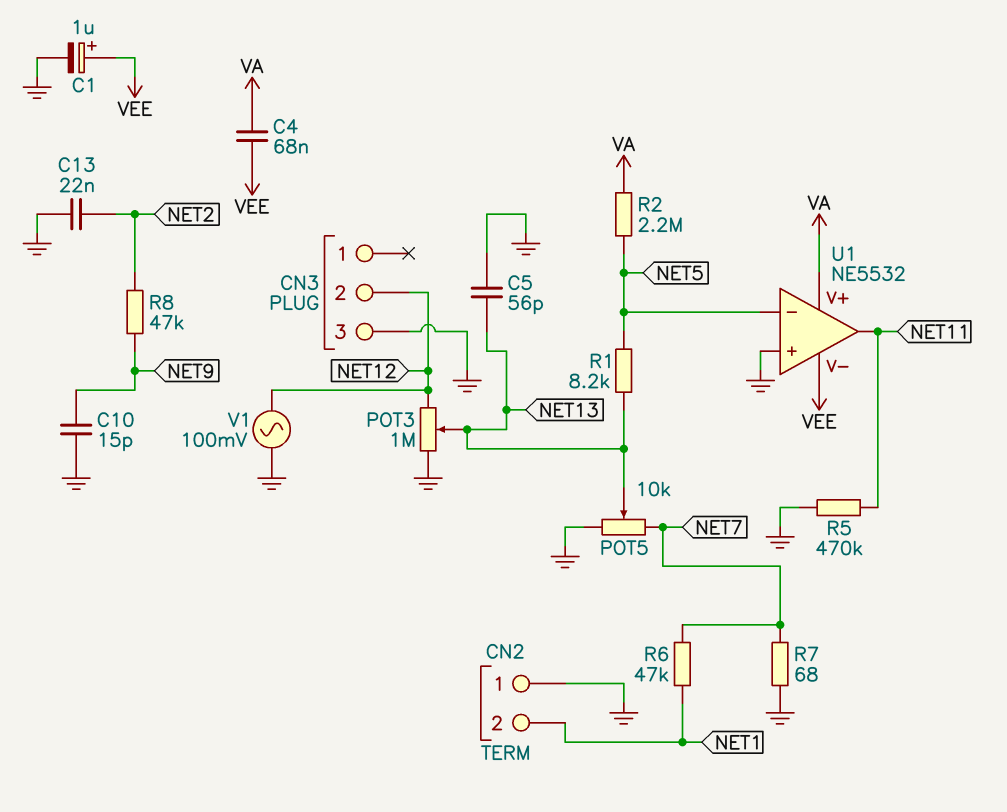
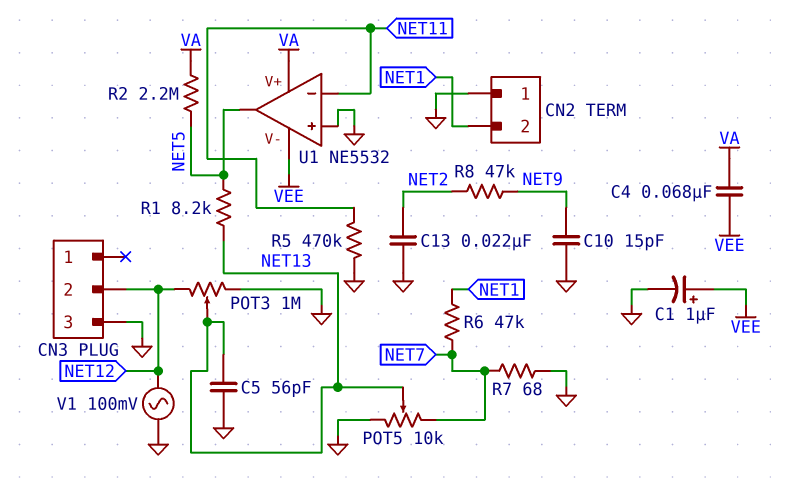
U1 pin in-: NET5 -> NET11
U1 pin out: NET11 -> NET5

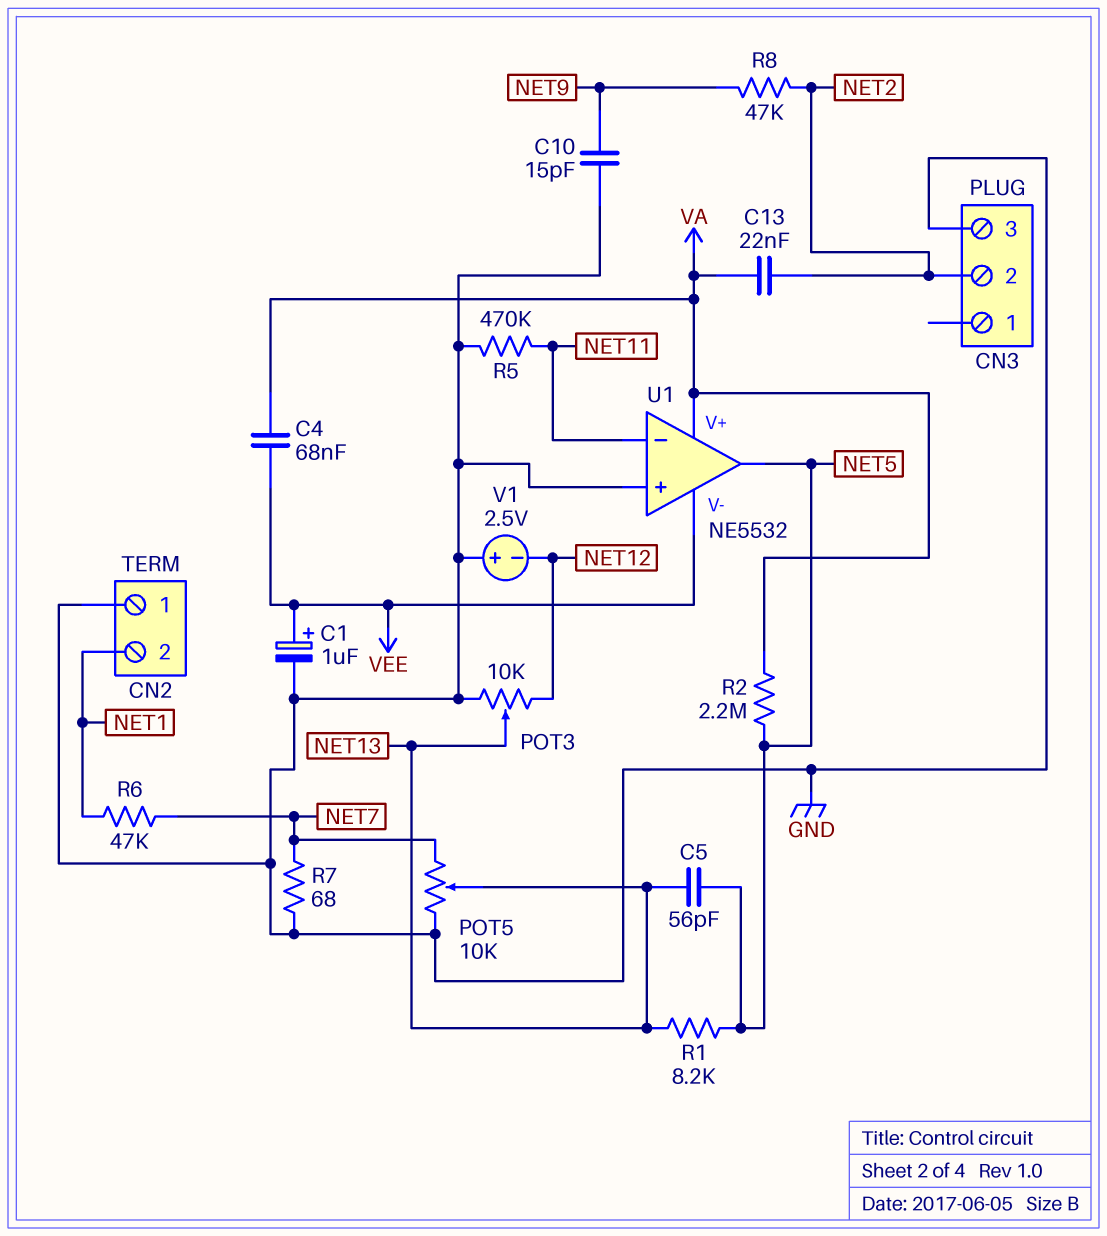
C5: 56pF (GND, NET13) -> 56pF (NET5, NET13)
C13: 22nF (GND, NET2) -> 22nF (NET2, VA)
CN3 pin 2: NET12 -> NET2
POT3: 1M (GND, NET12, wiper NET13) -> 10k (GND, NET12, wiper NET13)
V1: AC 100mV (GND, NET12) -> 2.5V (plus GND, minus NET12)

